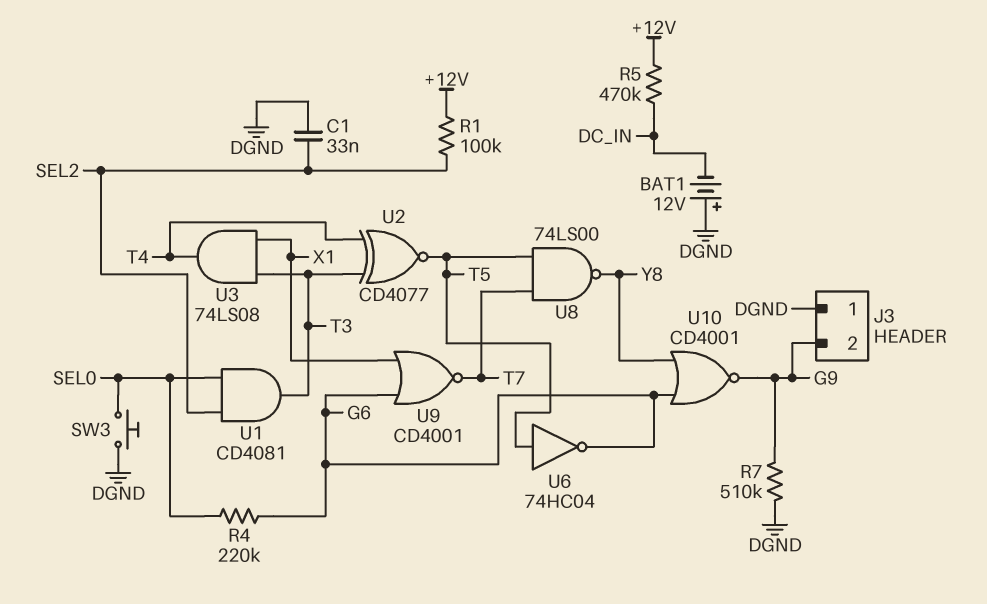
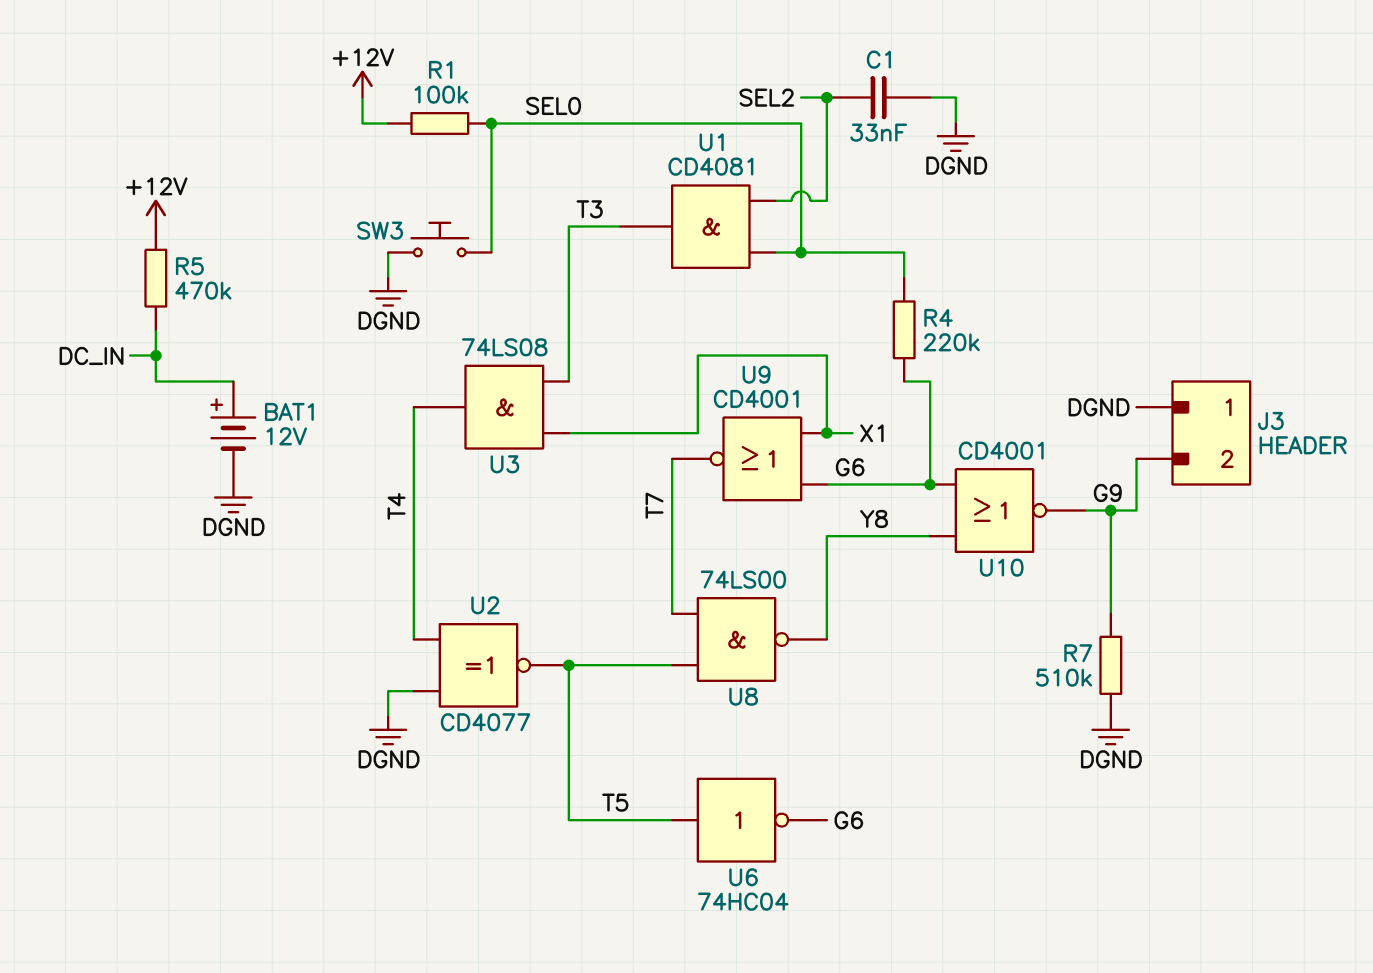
BAT1: 12V (plus DGND, minus DC_IN) -> 12V (plus DC_IN, minus DGND)
R1: 100k (+12V, SEL2) -> 100k (+12V, SEL0)
U2: XNOR CD4077 (in T3, in T4, out T5) -> XNOR CD4077 (in DGND, in T4, out T5)

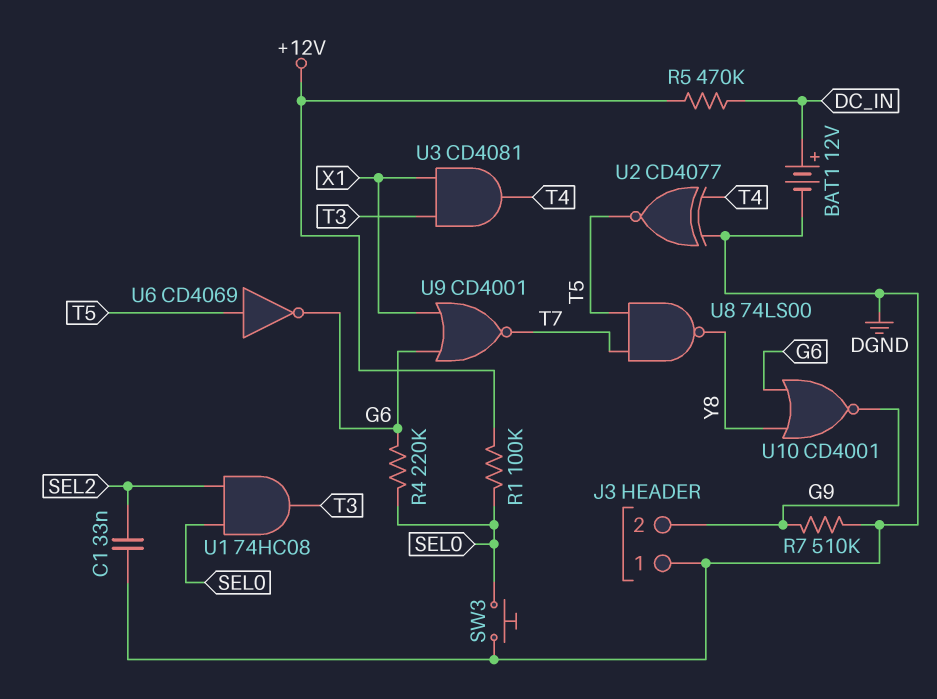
U1: AND CD4081 (in SEL0, in SEL2, out T3) -> AND 74HC08 (in SEL0, in SEL2, out T3)
U3: AND 74LS08 (in T3, in X1, out T4) -> AND CD4081 (in T3, in X1, out T4)
U6: NOT 74HC04 (in T5, out G6) -> NOT CD4069 (in T5, out G6)

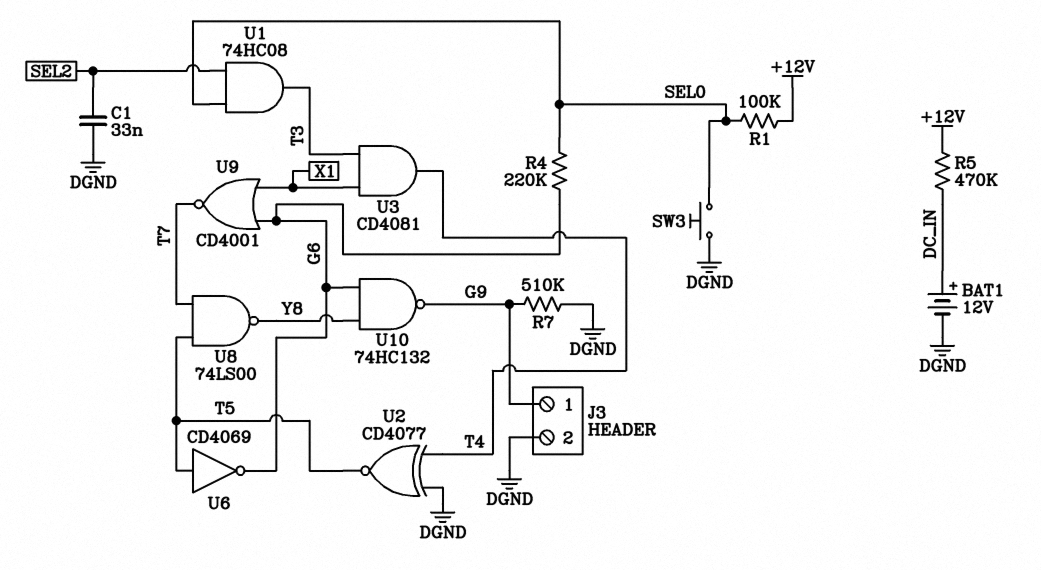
J3 pin 1: DGND -> G9
J3 pin 2: G9 -> DGND
U10: NOR CD4001 (in G6, in Y8, out G9) -> NAND 74HC132 (in G6, in Y8, out G9)

